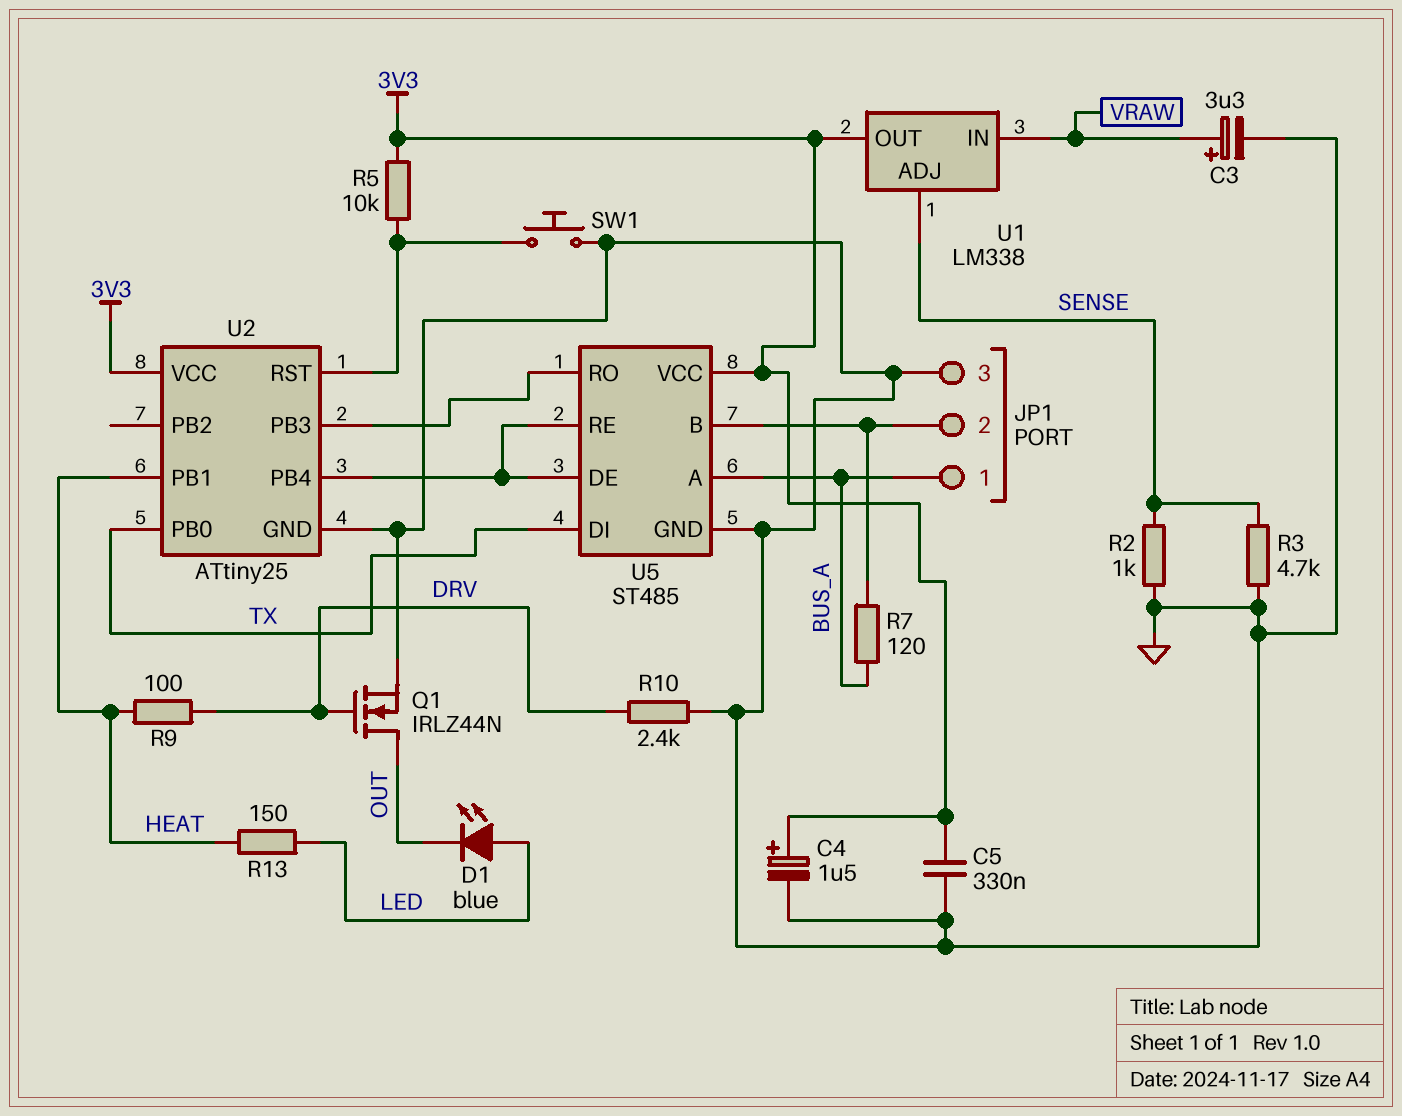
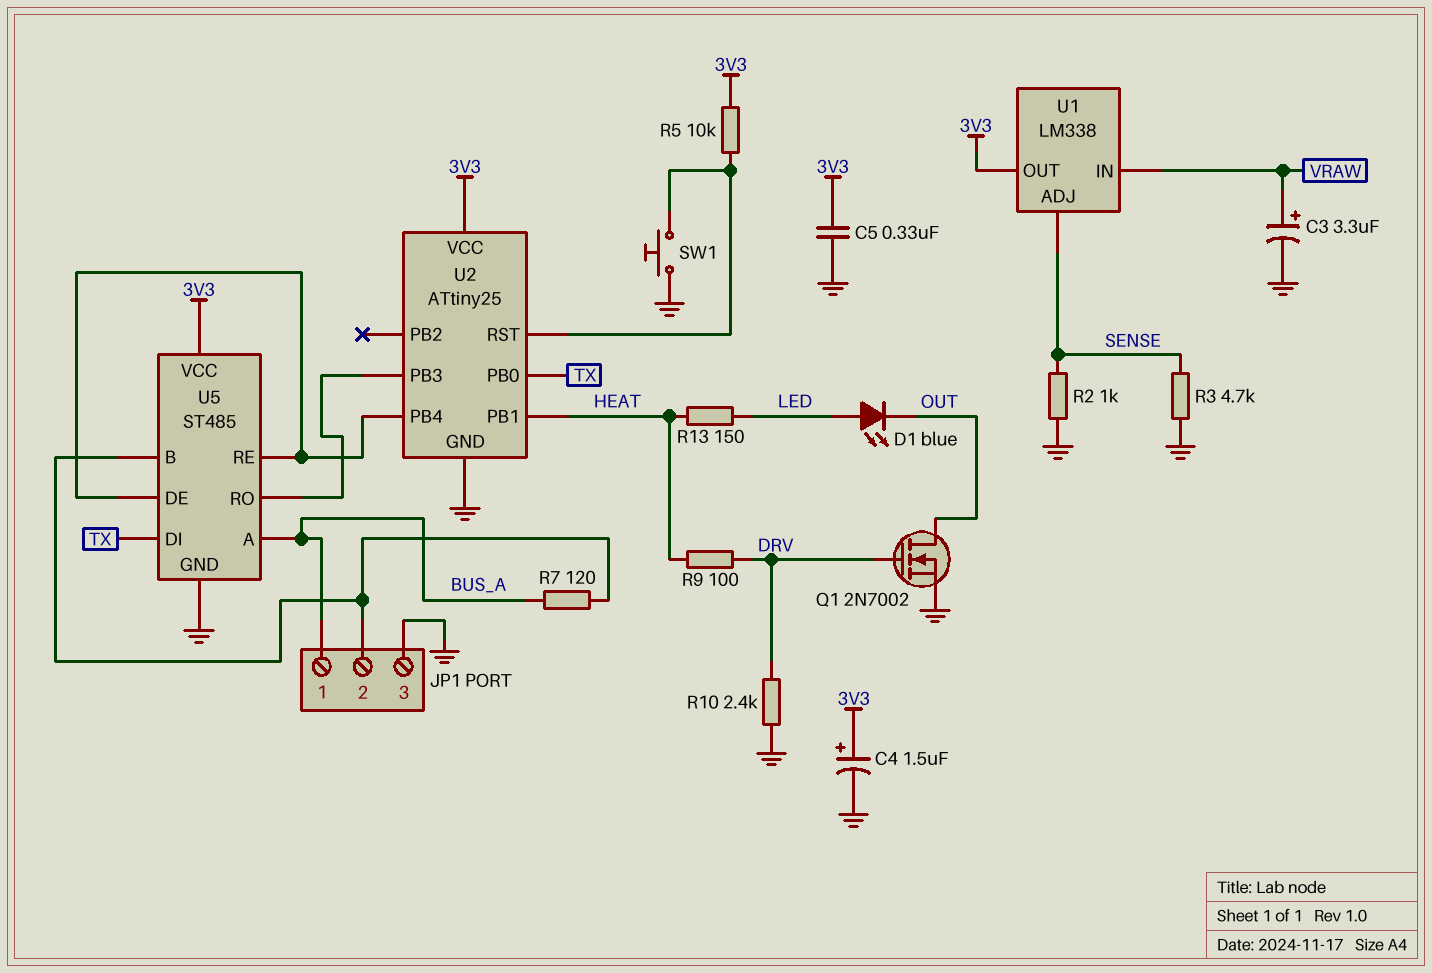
Q1: NMOS IRLZ44N (G DRV, D OUT, S GND) -> NMOS 2N7002 (G DRV, D OUT, S GND)

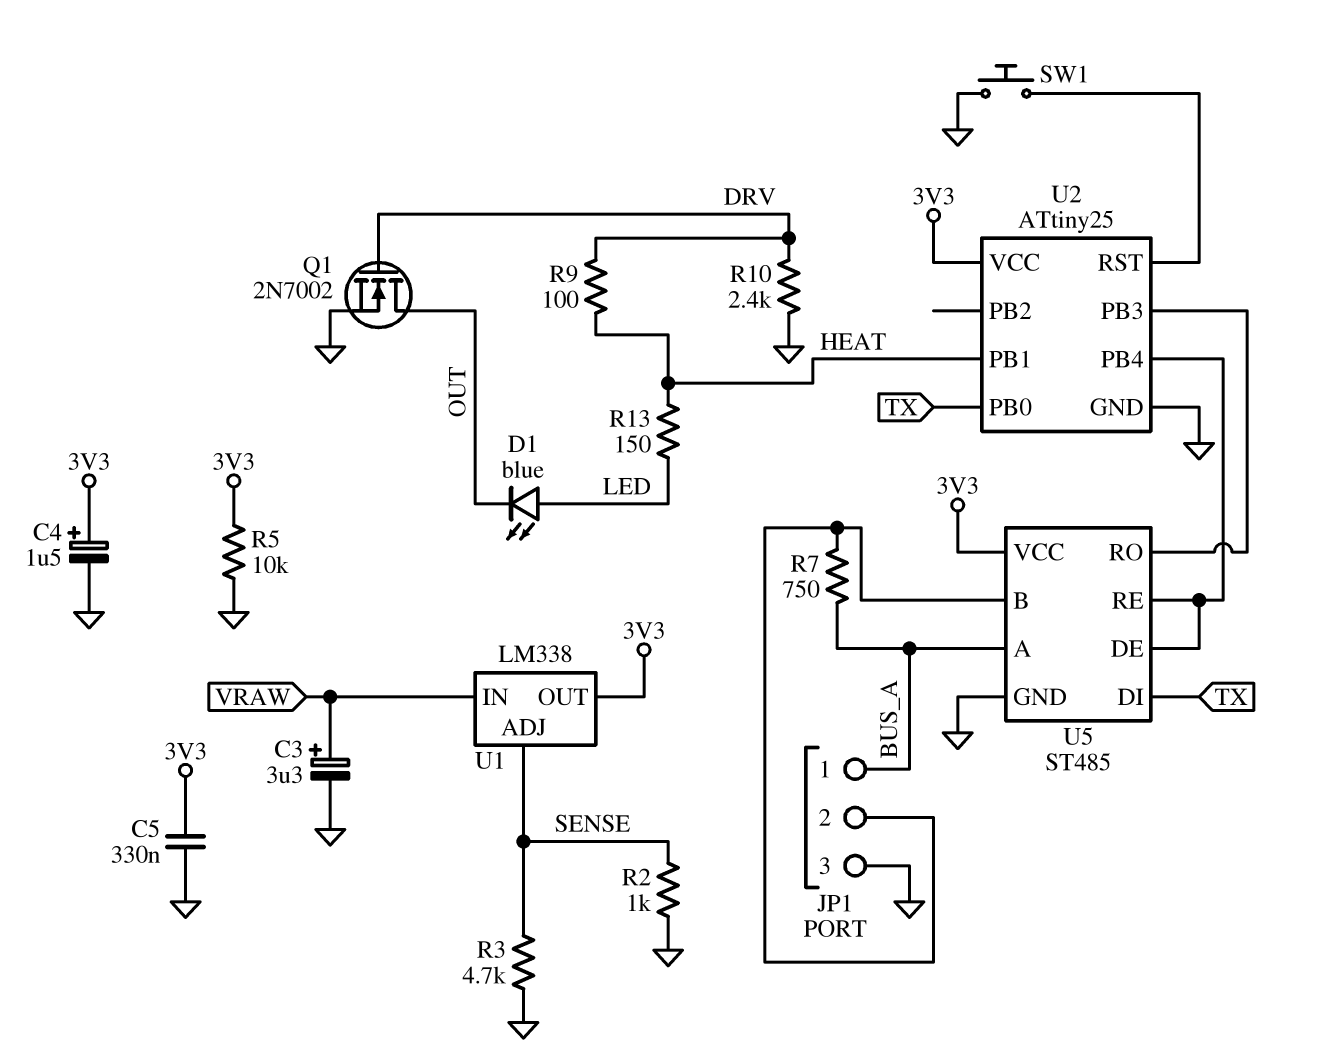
R5: 10k (3V3, U2/RST) -> 10k (3V3, GND)
R7: 120 (BUS_A, JP1/2) -> 750 (BUS_A, JP1/2)

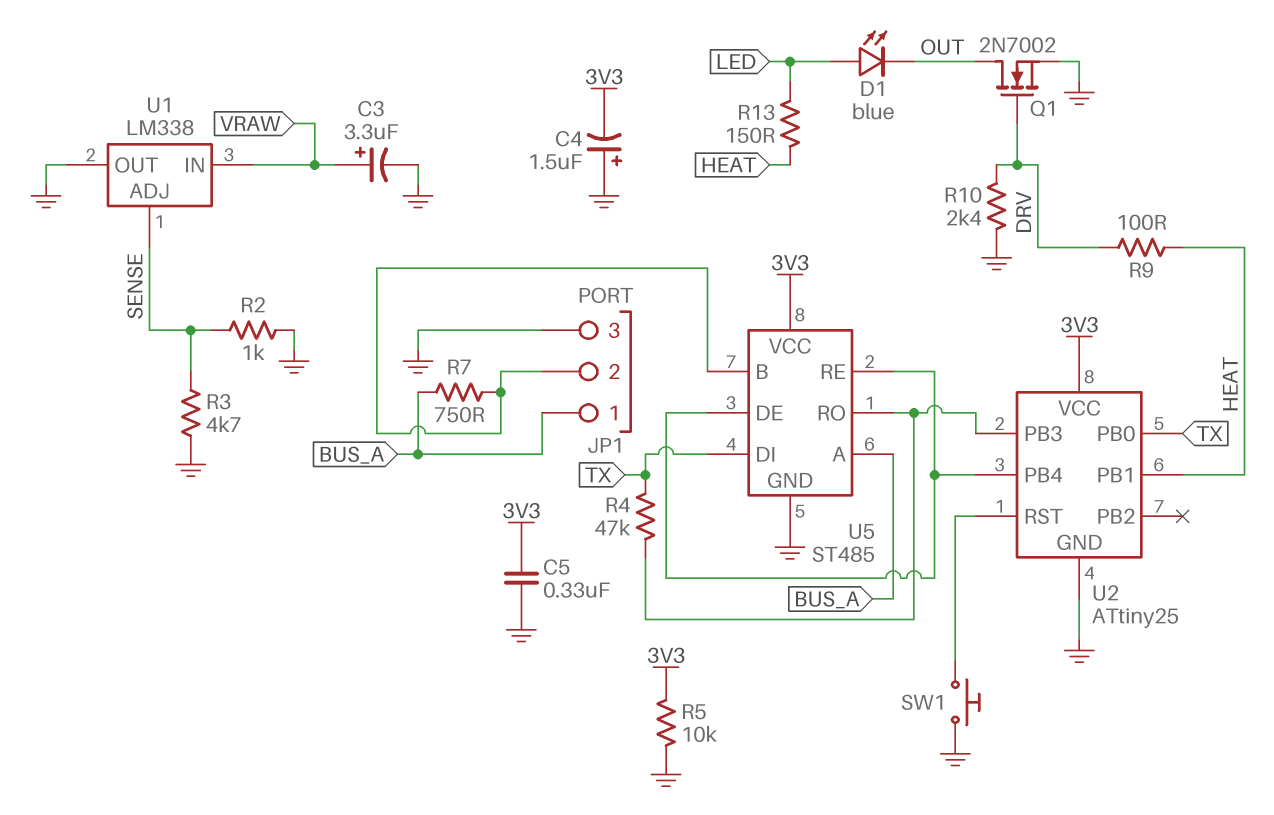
C4: 1.5uF (plus 3V3, minus GND) -> 1.5uF (plus GND, minus 3V3)
R4: none -> 47k (TX, U2/PB3)
U1 pin OUT: 3V3 -> GND

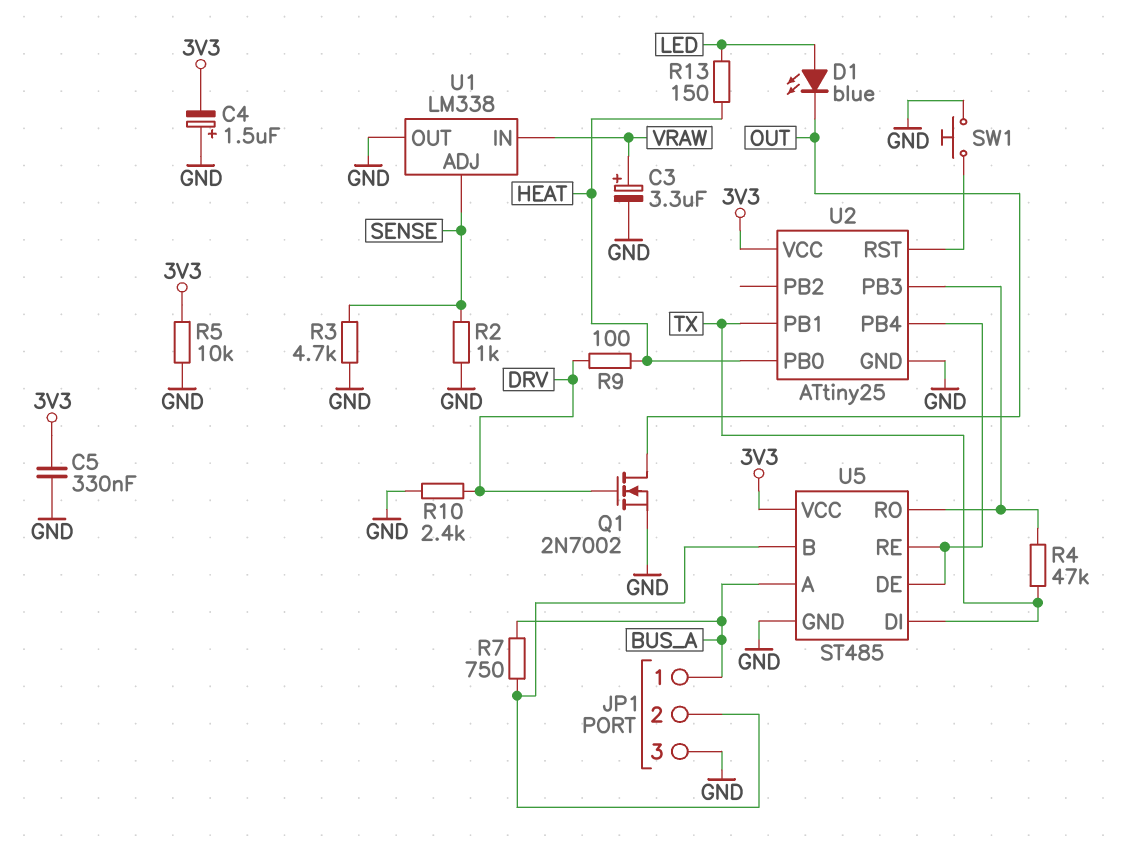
U2 pin PB0: TX -> HEAT
U2 pin PB1: HEAT -> TX

